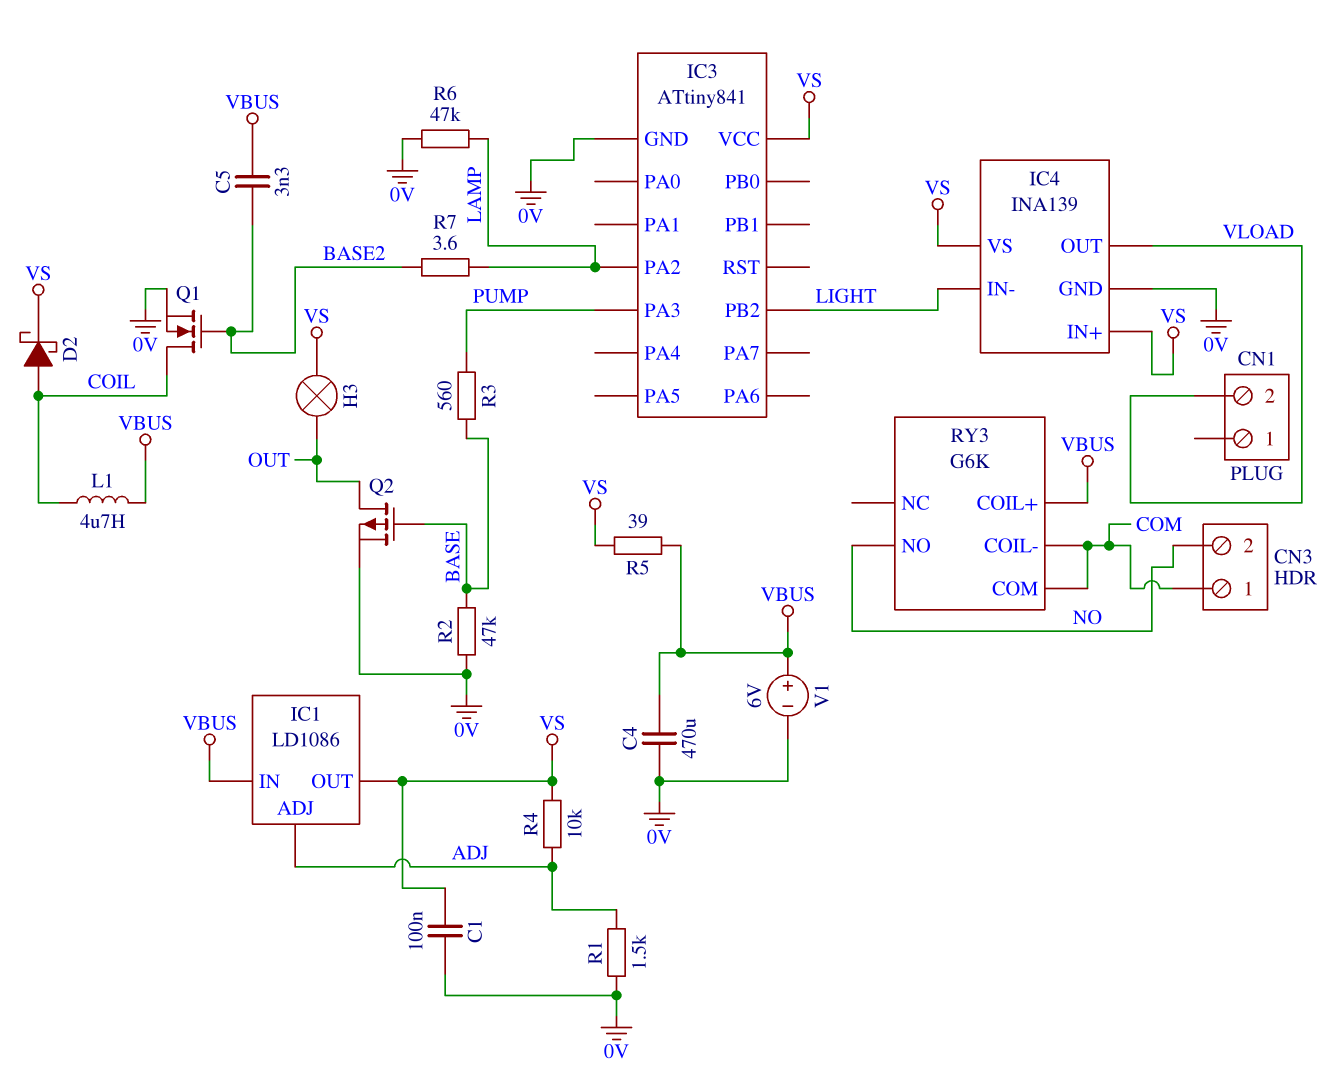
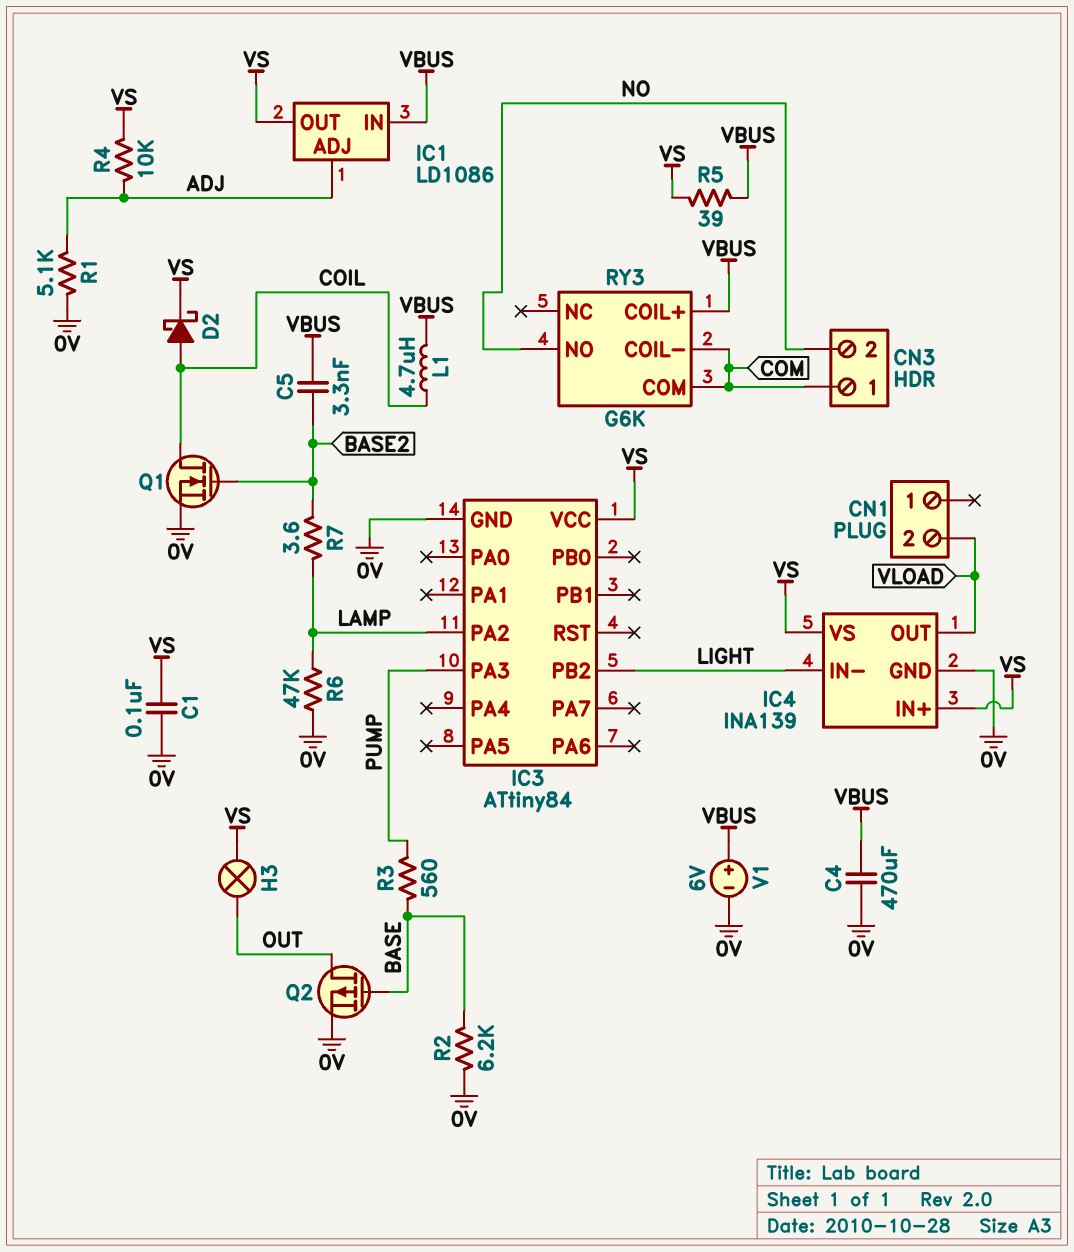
IC3: ATtiny841 -> ATtiny84
R1: 1.5k (0V, ADJ) -> 5.1k (0V, ADJ)
R2: 47k (0V, BASE) -> 6.2k (0V, BASE)

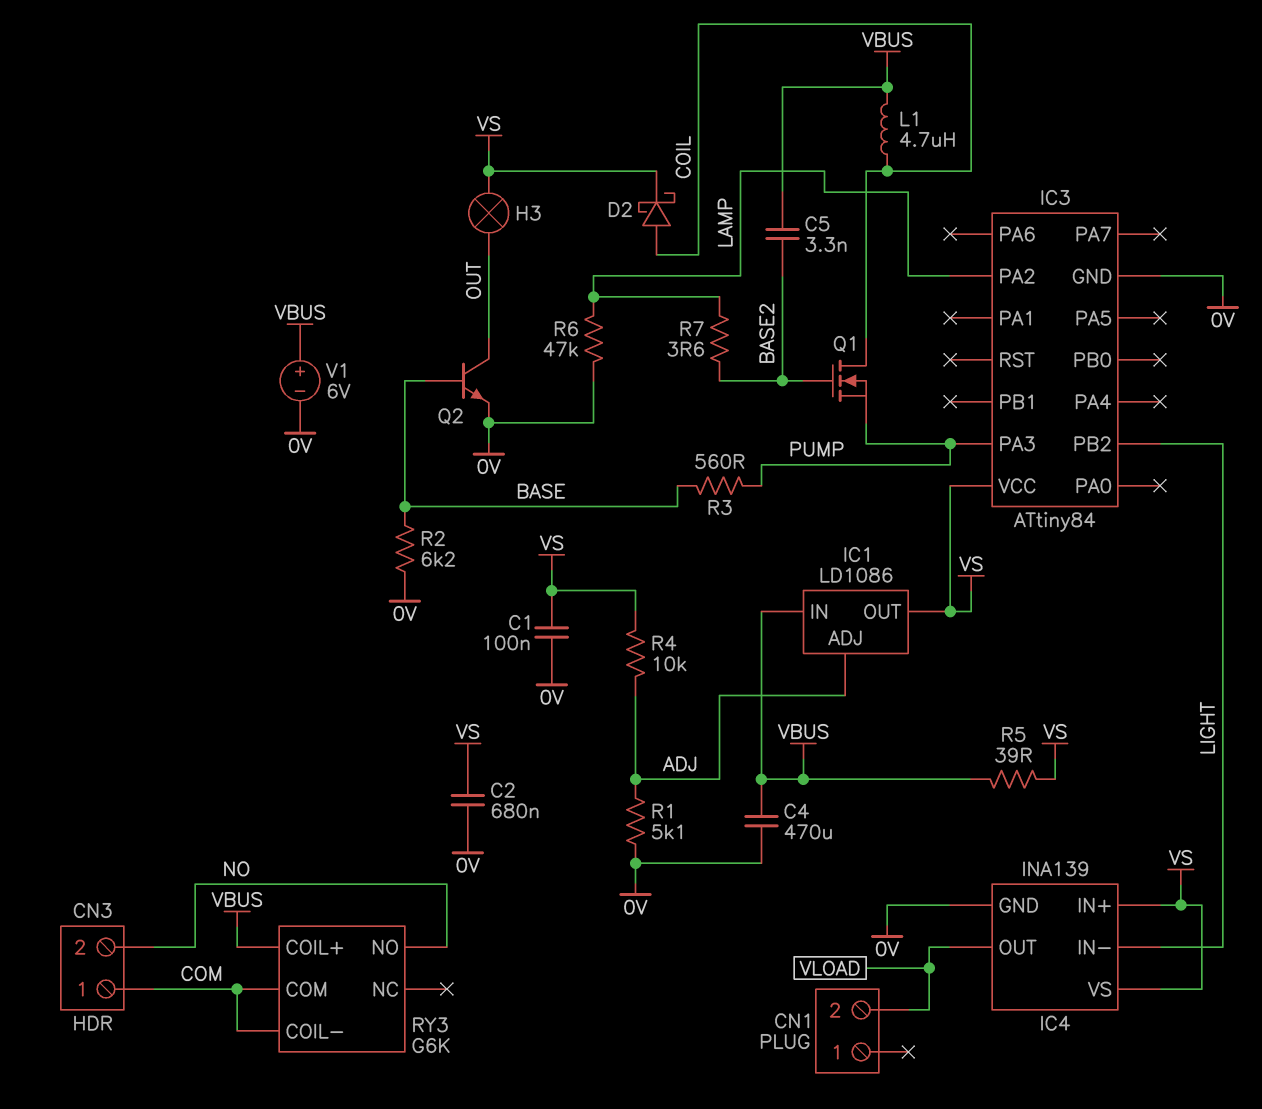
C2: none -> 680nF (0V, VS)
Q1: NMOS (G BASE2, D COIL, S 0V) -> NMOS (G BASE2, D COIL, S PUMP)
Q2: PMOS (G BASE, D OUT, S 0V) -> NPN (B BASE, C OUT, E 0V)

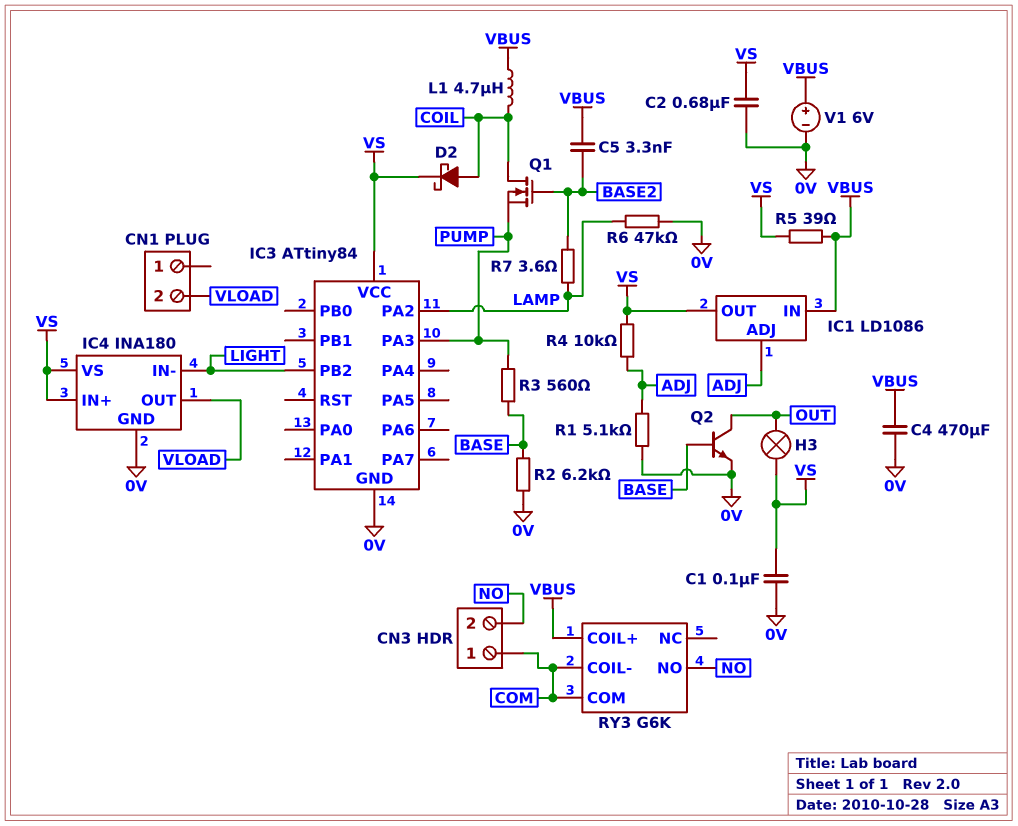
IC4: INA139 -> INA180

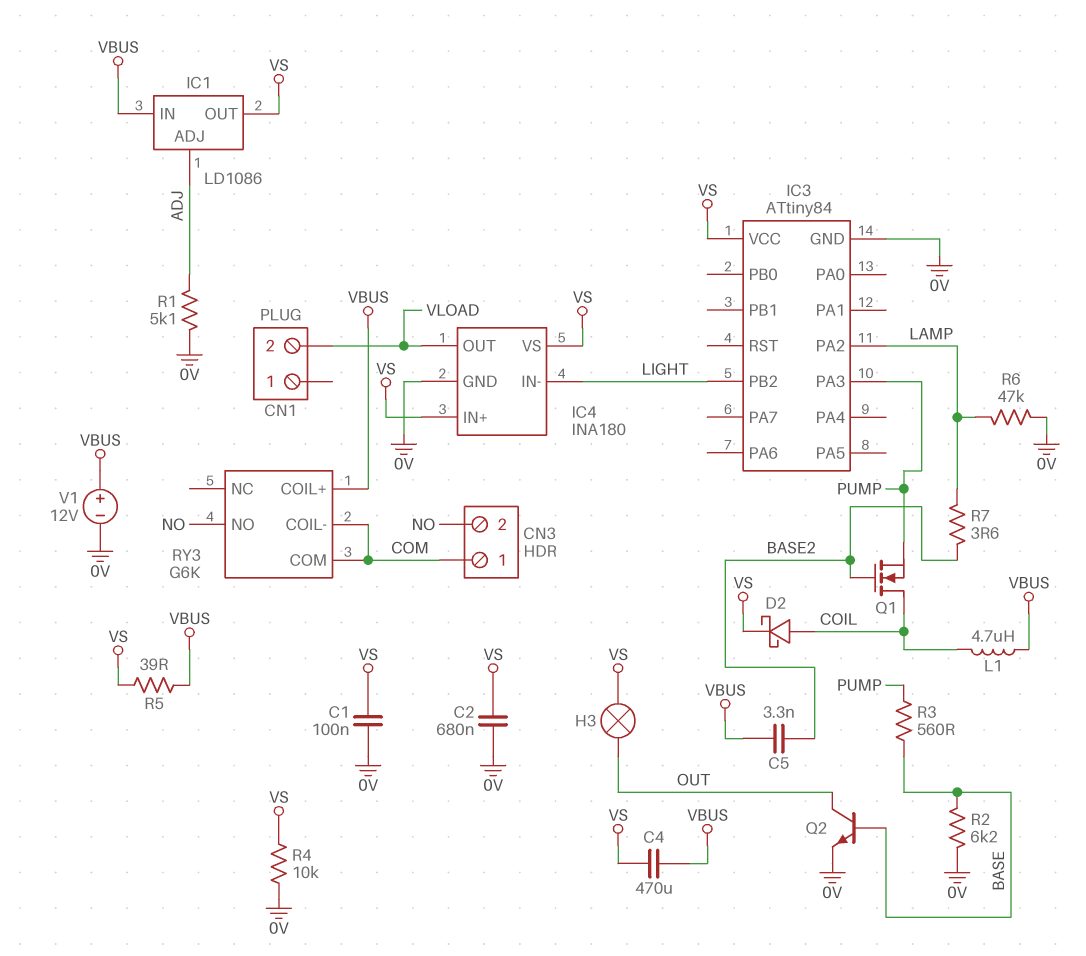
C4: 470uF (0V, VBUS) -> 470uF (VBUS, VS)
R4: 10k (ADJ, VS) -> 10k (0V, VS)
V1: 6V (plus VBUS, minus 0V) -> 12V (plus VBUS, minus 0V)

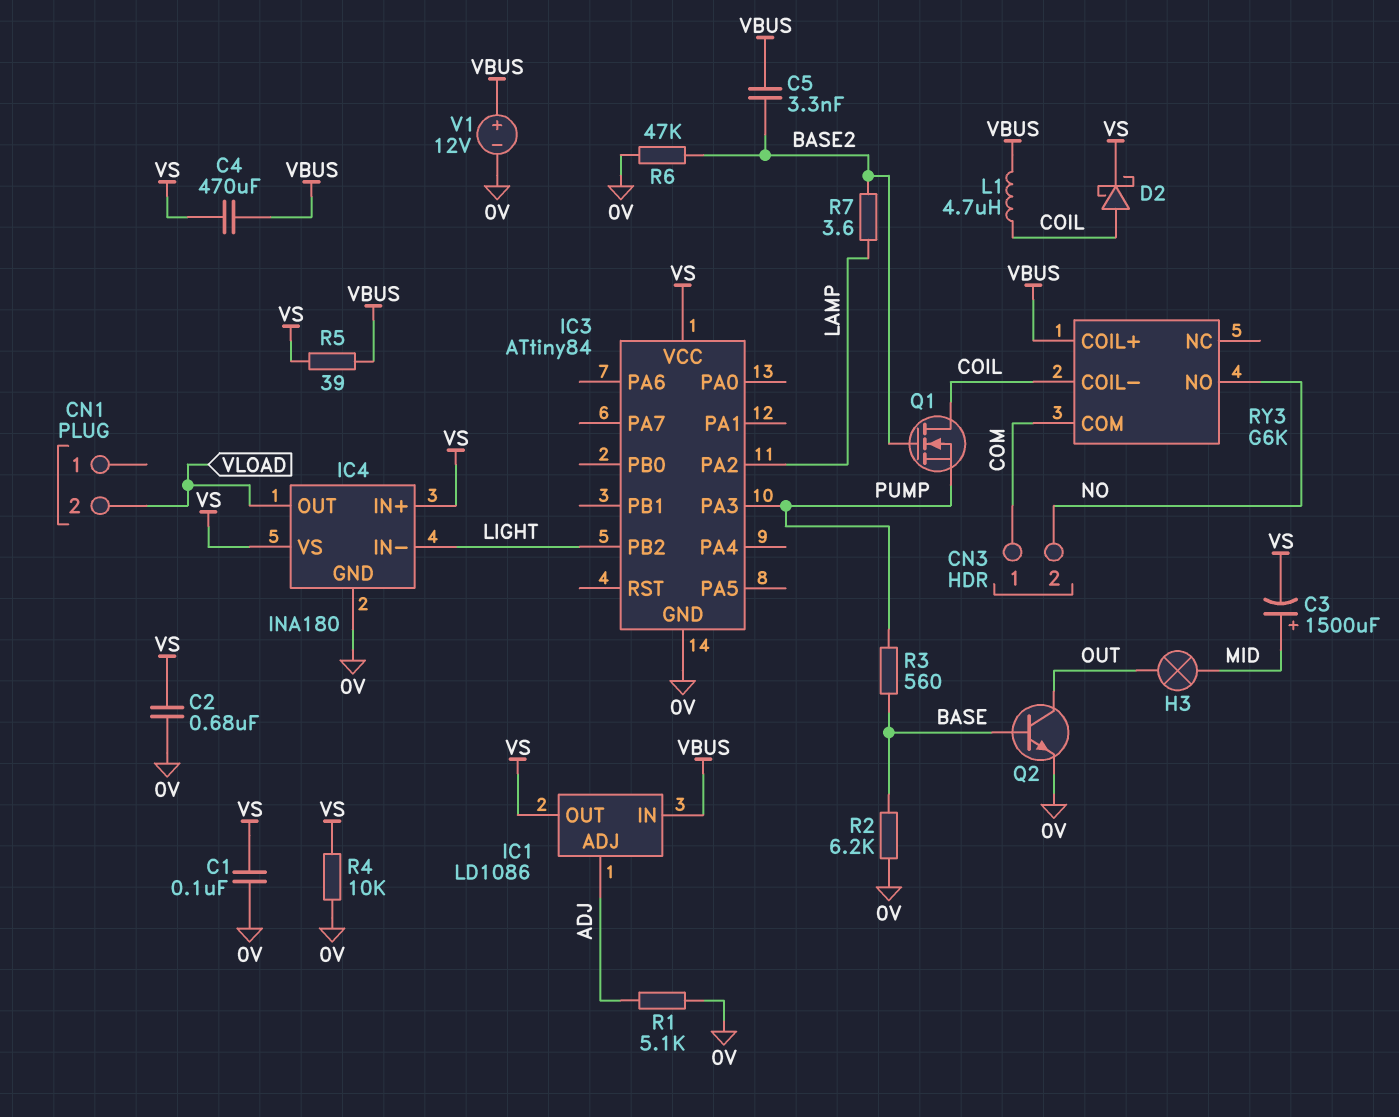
C3: none -> 1500uF (plus MID, minus VS)
H3: lamp (OUT, VS) -> lamp (MID, OUT)
R6: 47k (0V, LAMP) -> 47k (0V, BASE2)
RY3 pin COIL-: COM -> COIL

